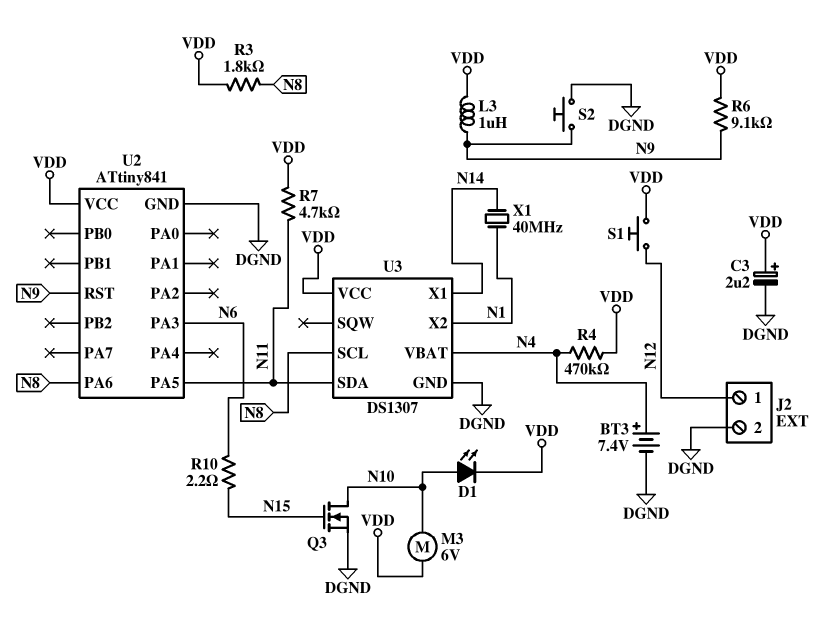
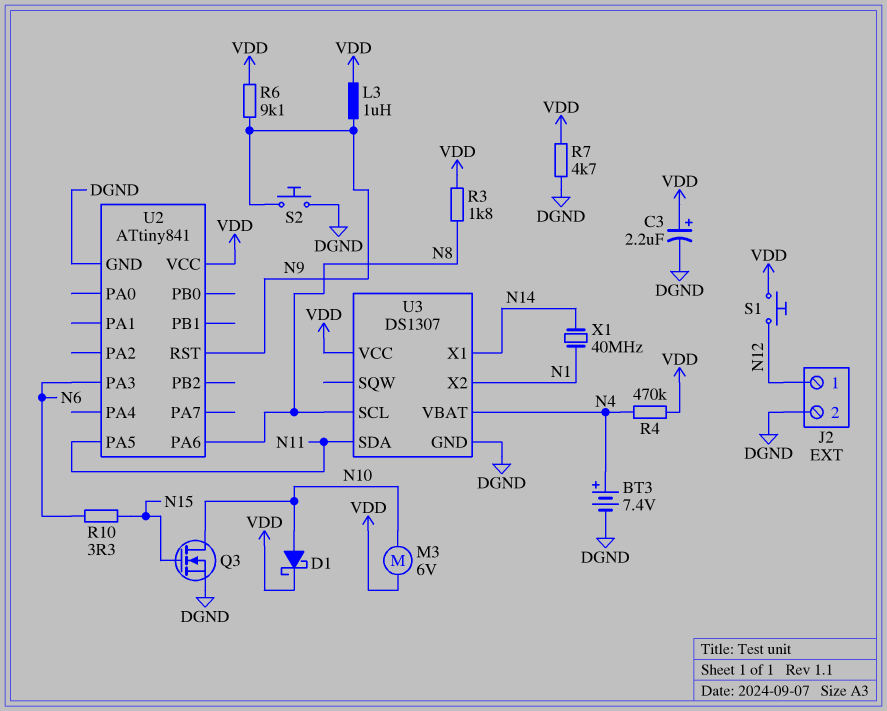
D1: LED (A N10, K VDD) -> schottky (A N10, K VDD)
R7: 4.7k (N11, VDD) -> 4.7k (DGND, VDD)
R10: 2.2 (N6, N15) -> 3.3 (N6, N15)

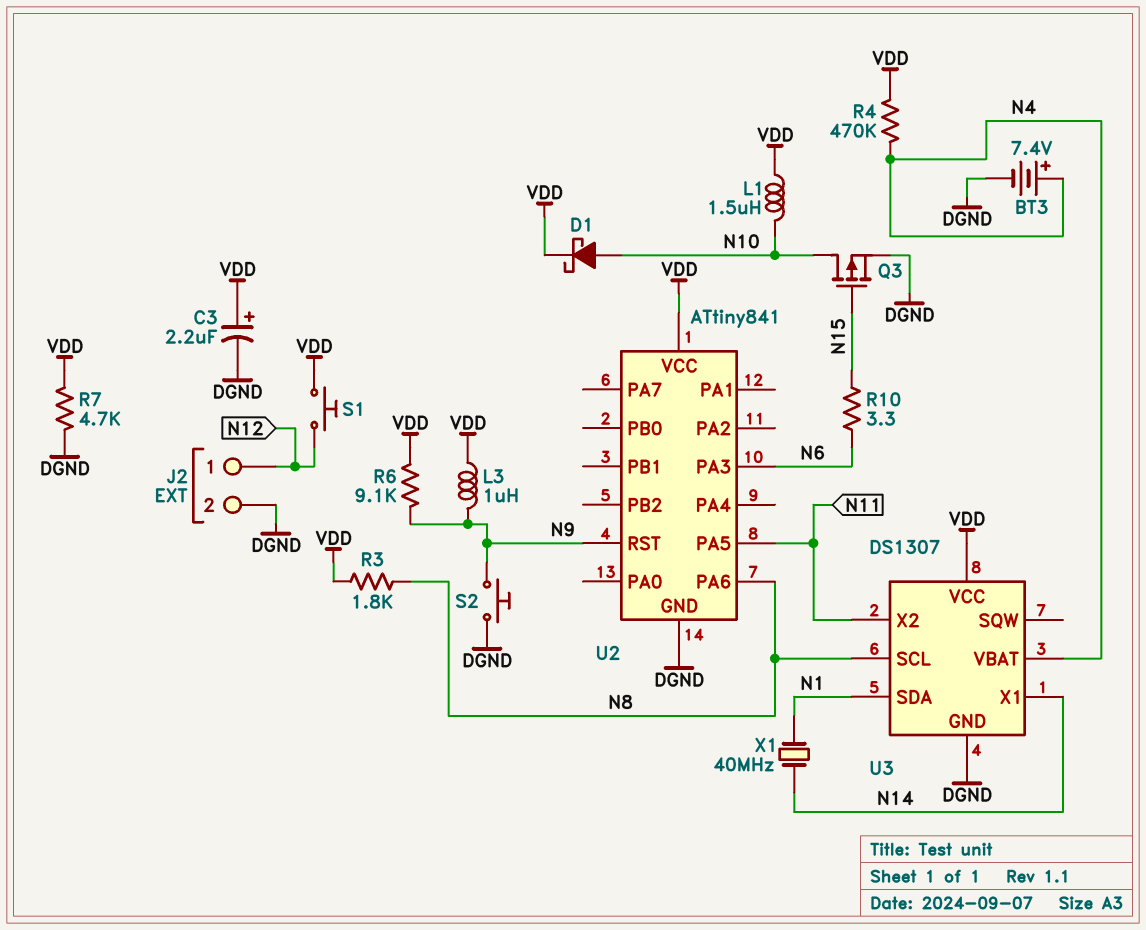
L1: none -> 1.5uH (N10, VDD)
M3: motor 6V (N10, VDD) -> none
Q3: NMOS (G N15, D N10, S DGND) -> PMOS (G N15, D N10, S DGND)
U3 pin SDA: N11 -> N1
U3 pin X2: N1 -> N11

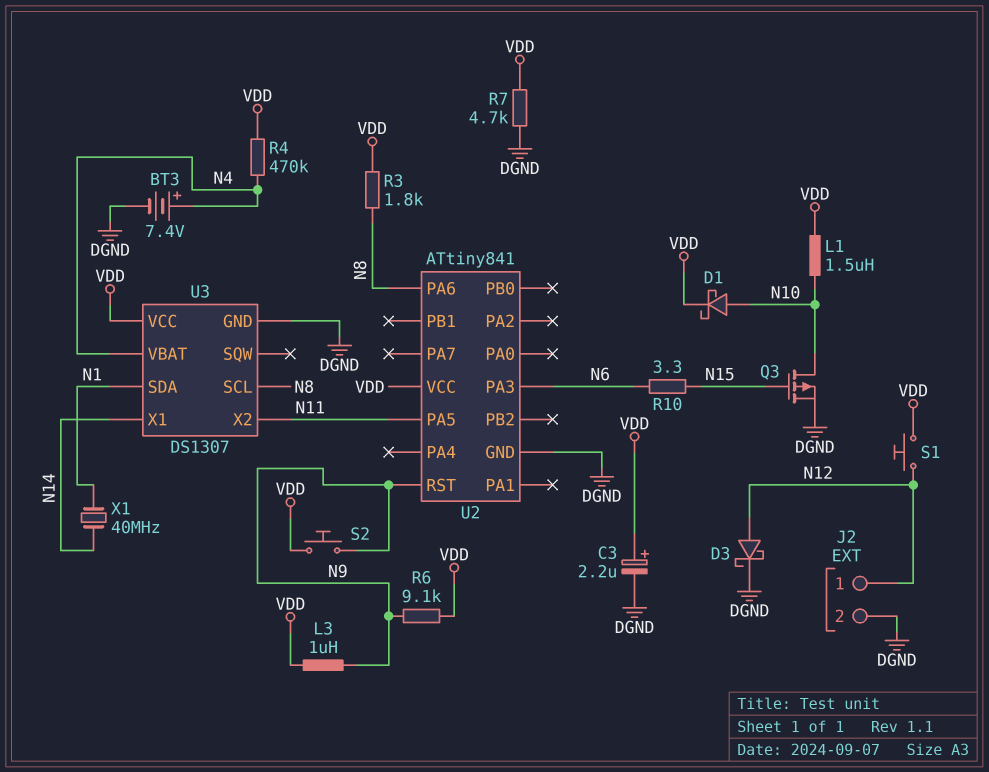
D3: none -> schottky (A N12, K DGND)
S2: button (DGND, N9) -> button (N9, VDD)

